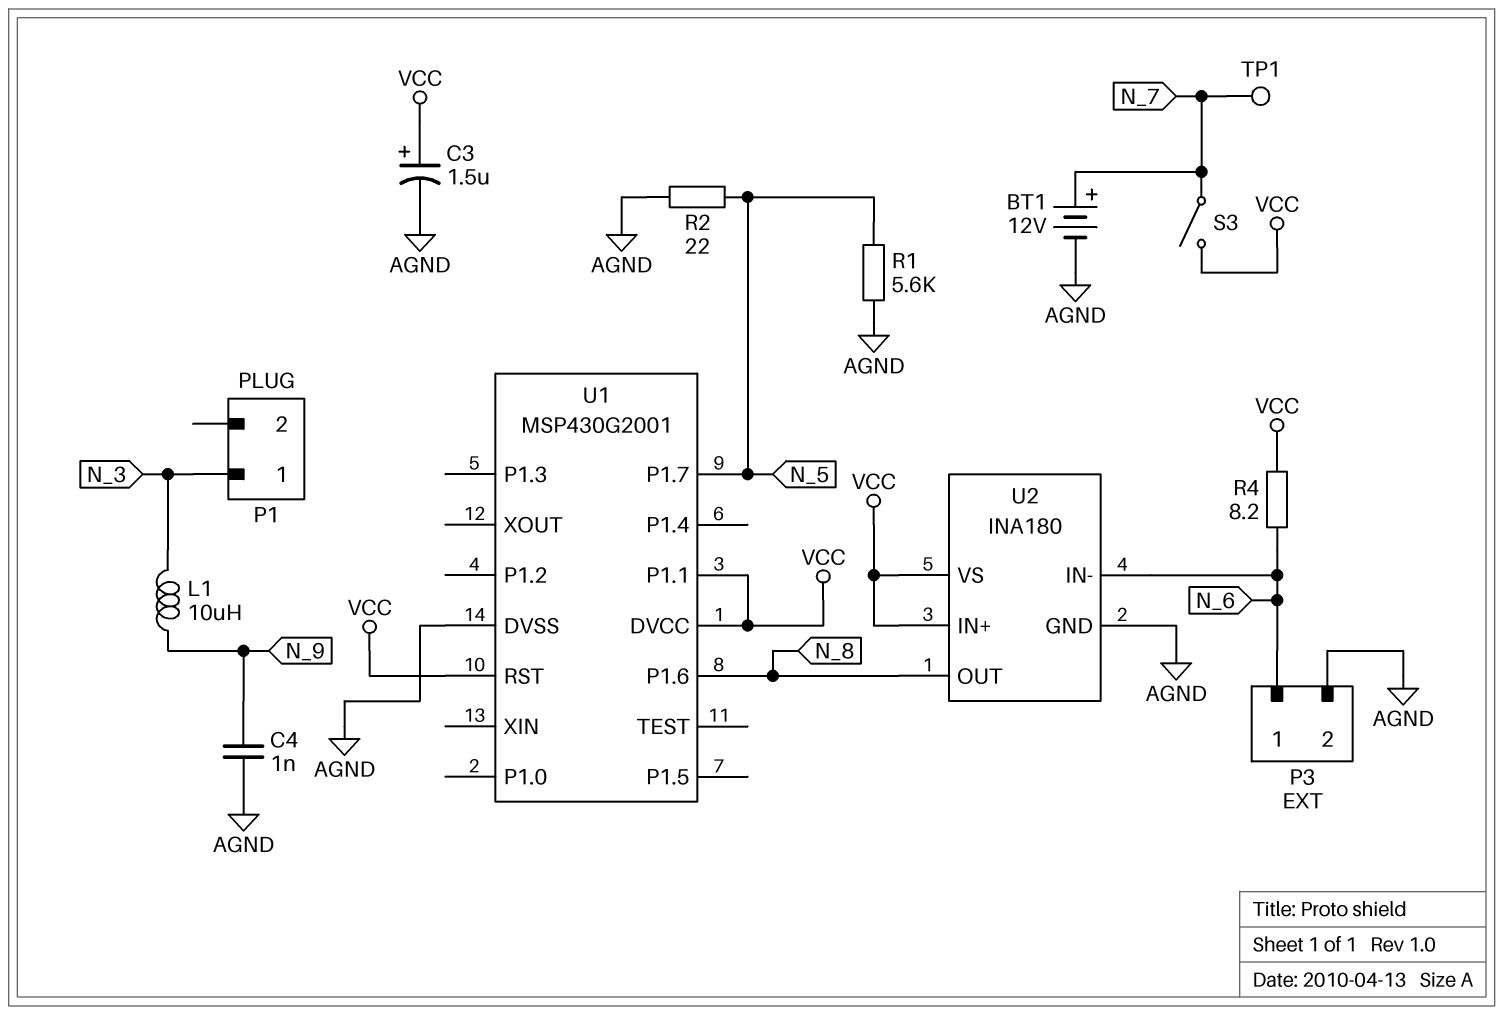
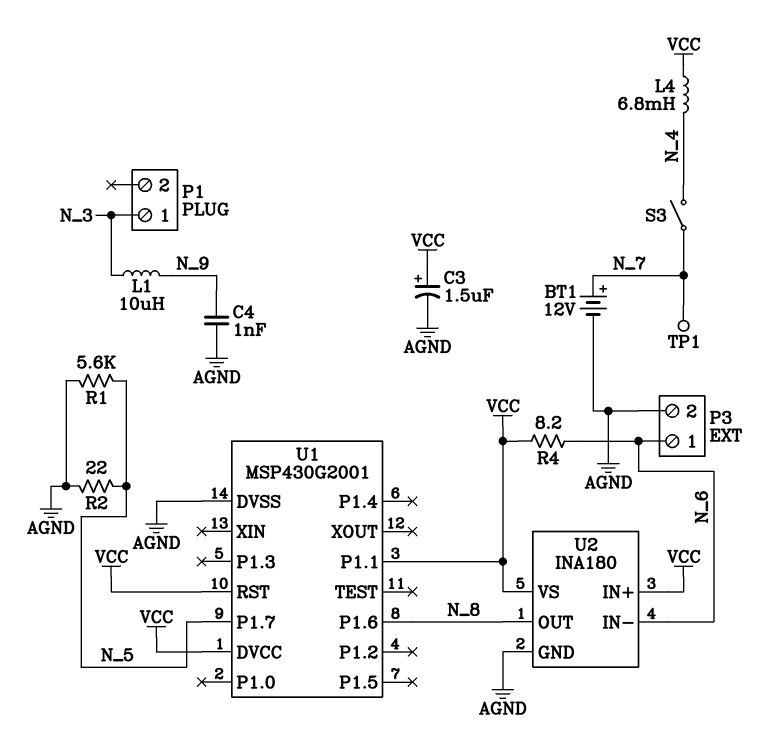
L4: none -> 6.8mH (N_4, VCC)
S3: switch (N_7, VCC) -> switch (N_4, N_7)

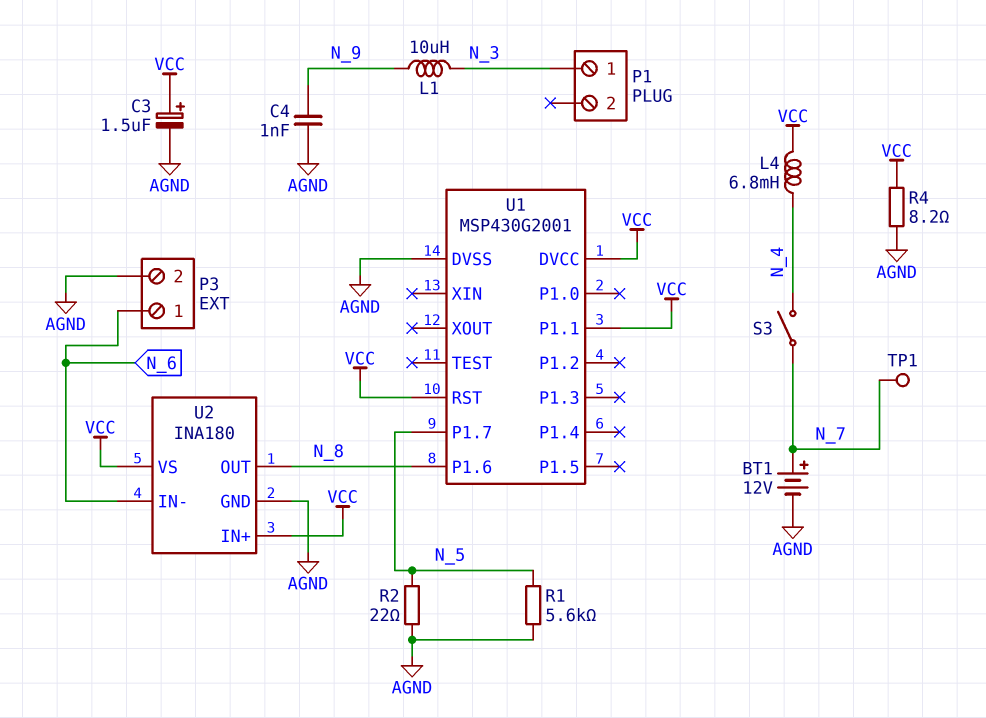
R4: 8.2 (N_6, VCC) -> 8.2 (AGND, VCC)

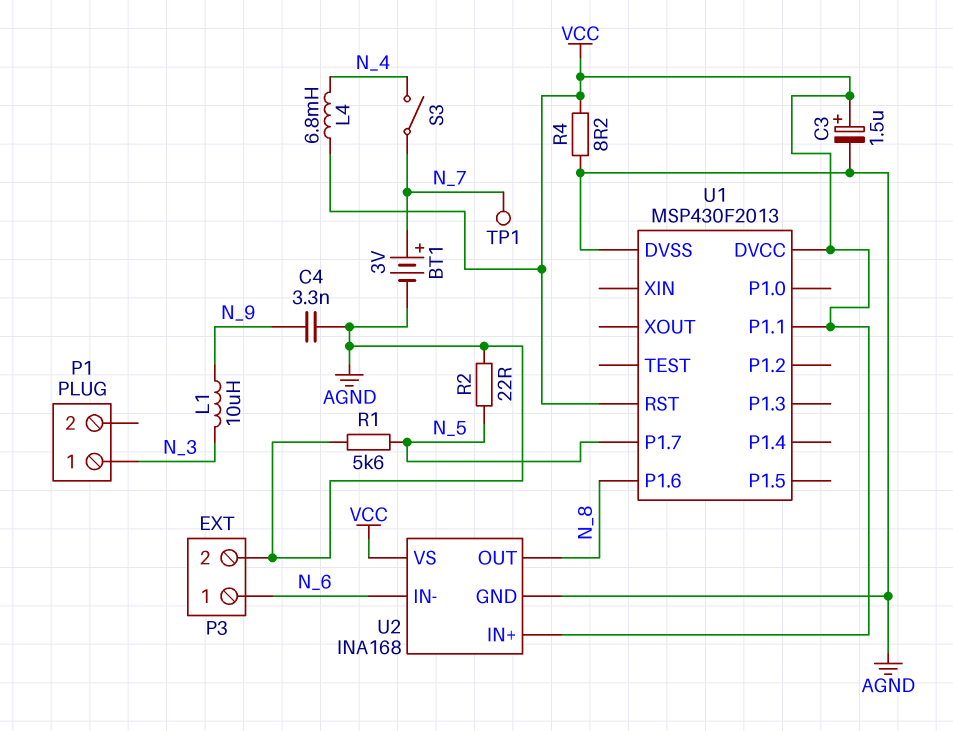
BT1: 12V (plus N_7, minus AGND) -> 3V (plus N_7, minus AGND)
C4: 1nF (AGND, N_9) -> 3.3nF (AGND, N_9)
U1: MSP430G2001 -> MSP430F2013
U2: INA180 -> INA168

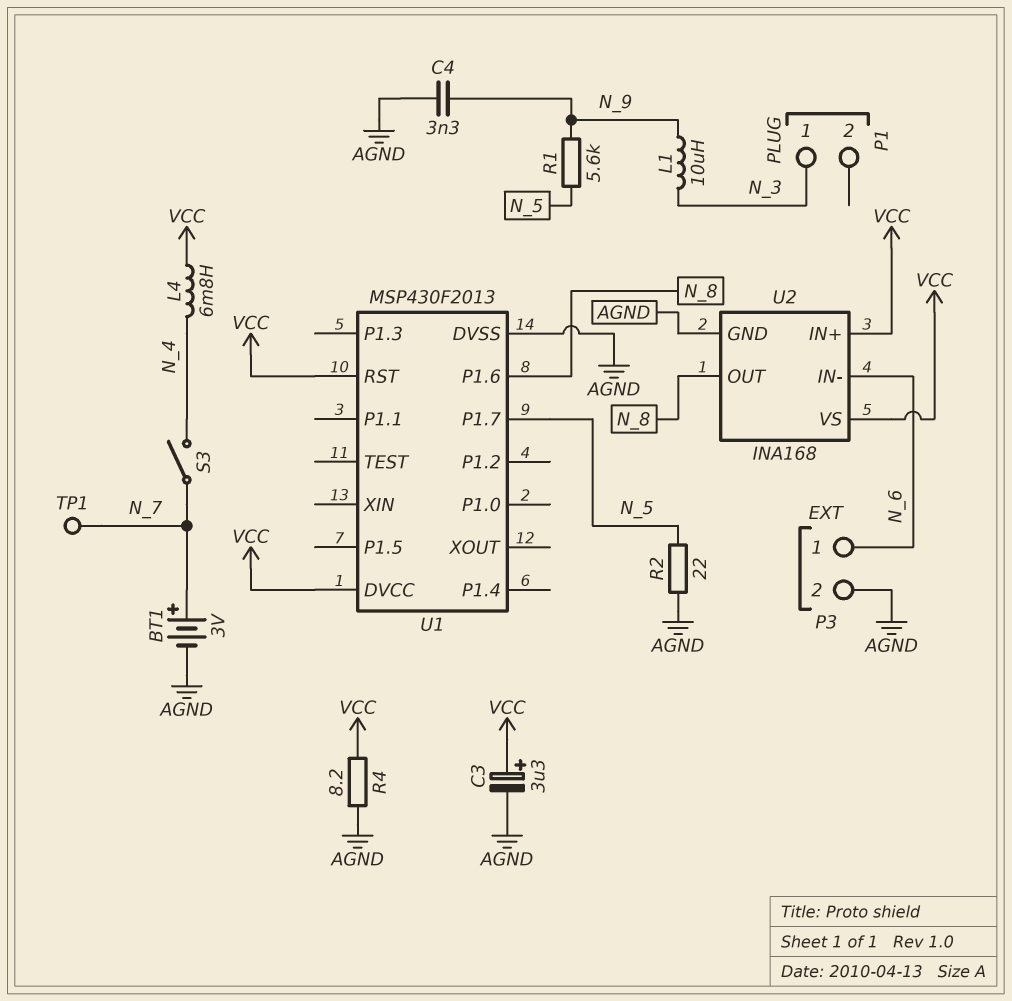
C3: 1.5uF (plus VCC, minus AGND) -> 3.3uF (plus VCC, minus AGND)
R1: 5.6k (AGND, N_5) -> 5.6k (N_5, N_9)
U1 pin P1.1: VCC -> none

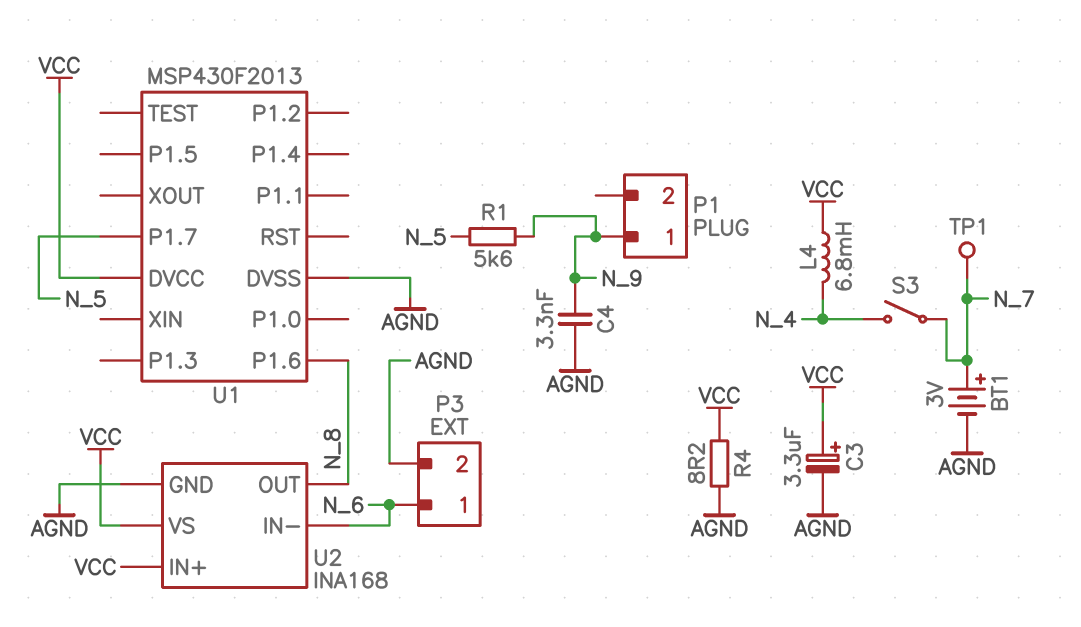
L1: 10uH (N_3, N_9) -> none
P1 pin 1: N_3 -> N_9
R2: 22 (AGND, N_5) -> none
U1 pin RST: VCC -> none

